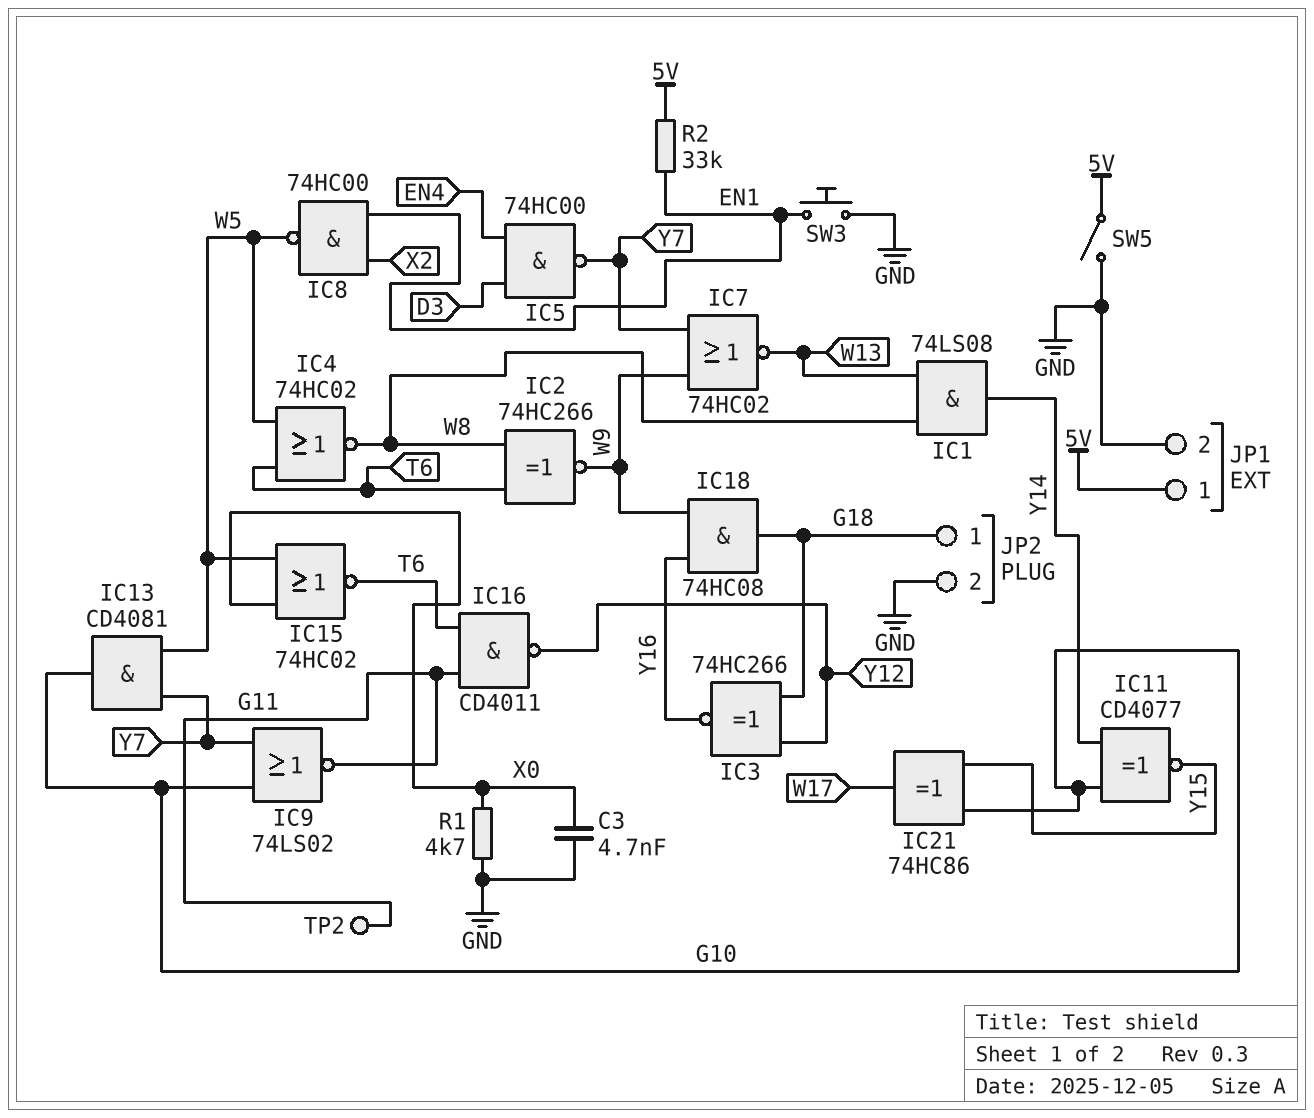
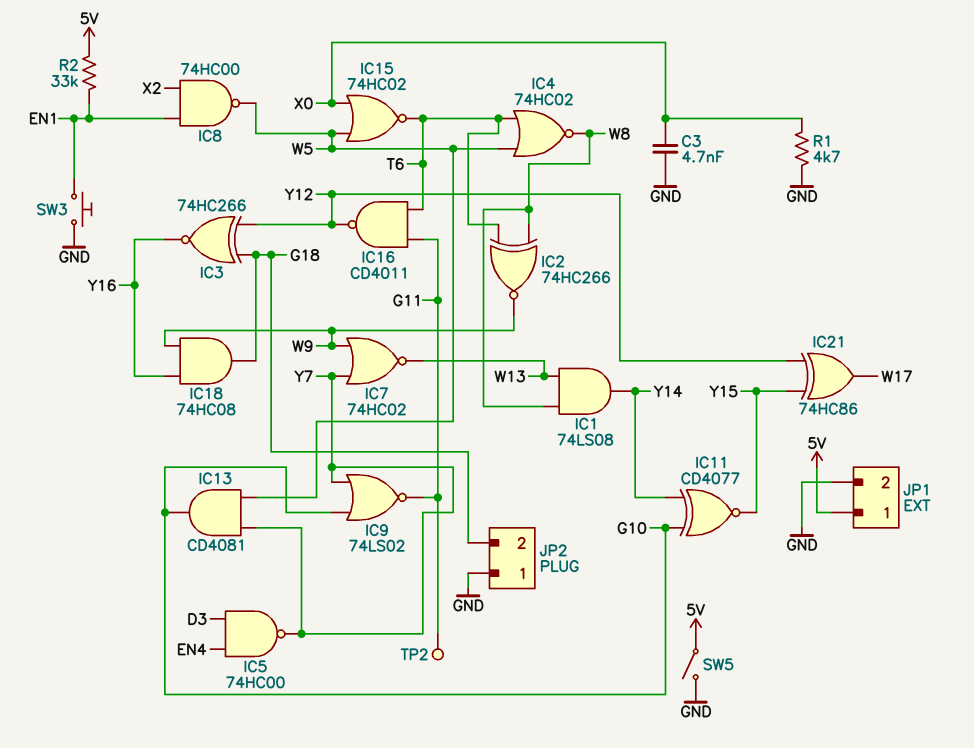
IC21: XOR 74HC86 (in G10, in Y15, out W17) -> XOR 74HC86 (in Y12, in Y15, out W17)
JP2 pin 1: G18 -> GND
JP2 pin 2: GND -> G18

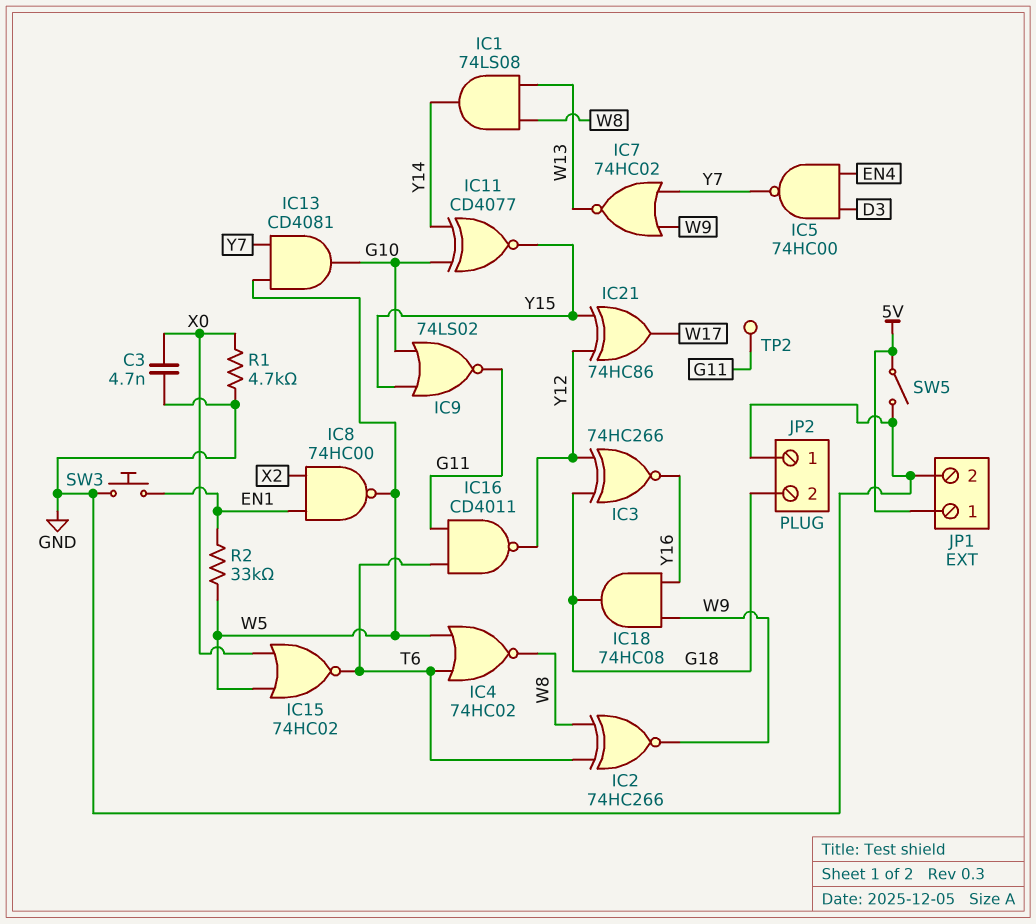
IC9: NOR 74LS02 (in G10, in Y7, out G11) -> NOR 74LS02 (in G10, in Y15, out G11)
R2: 33k (5V, EN1) -> 33k (EN1, W5)

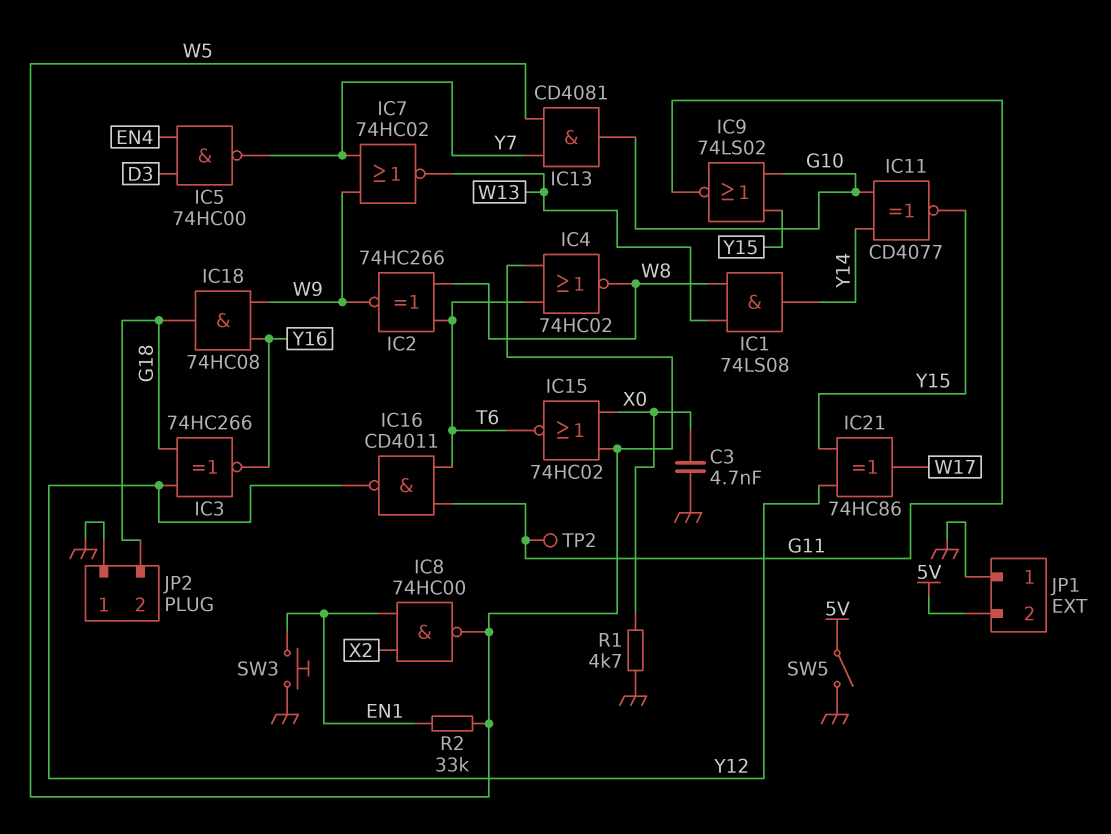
JP1 pin 1: 5V -> GND
JP1 pin 2: GND -> 5V

